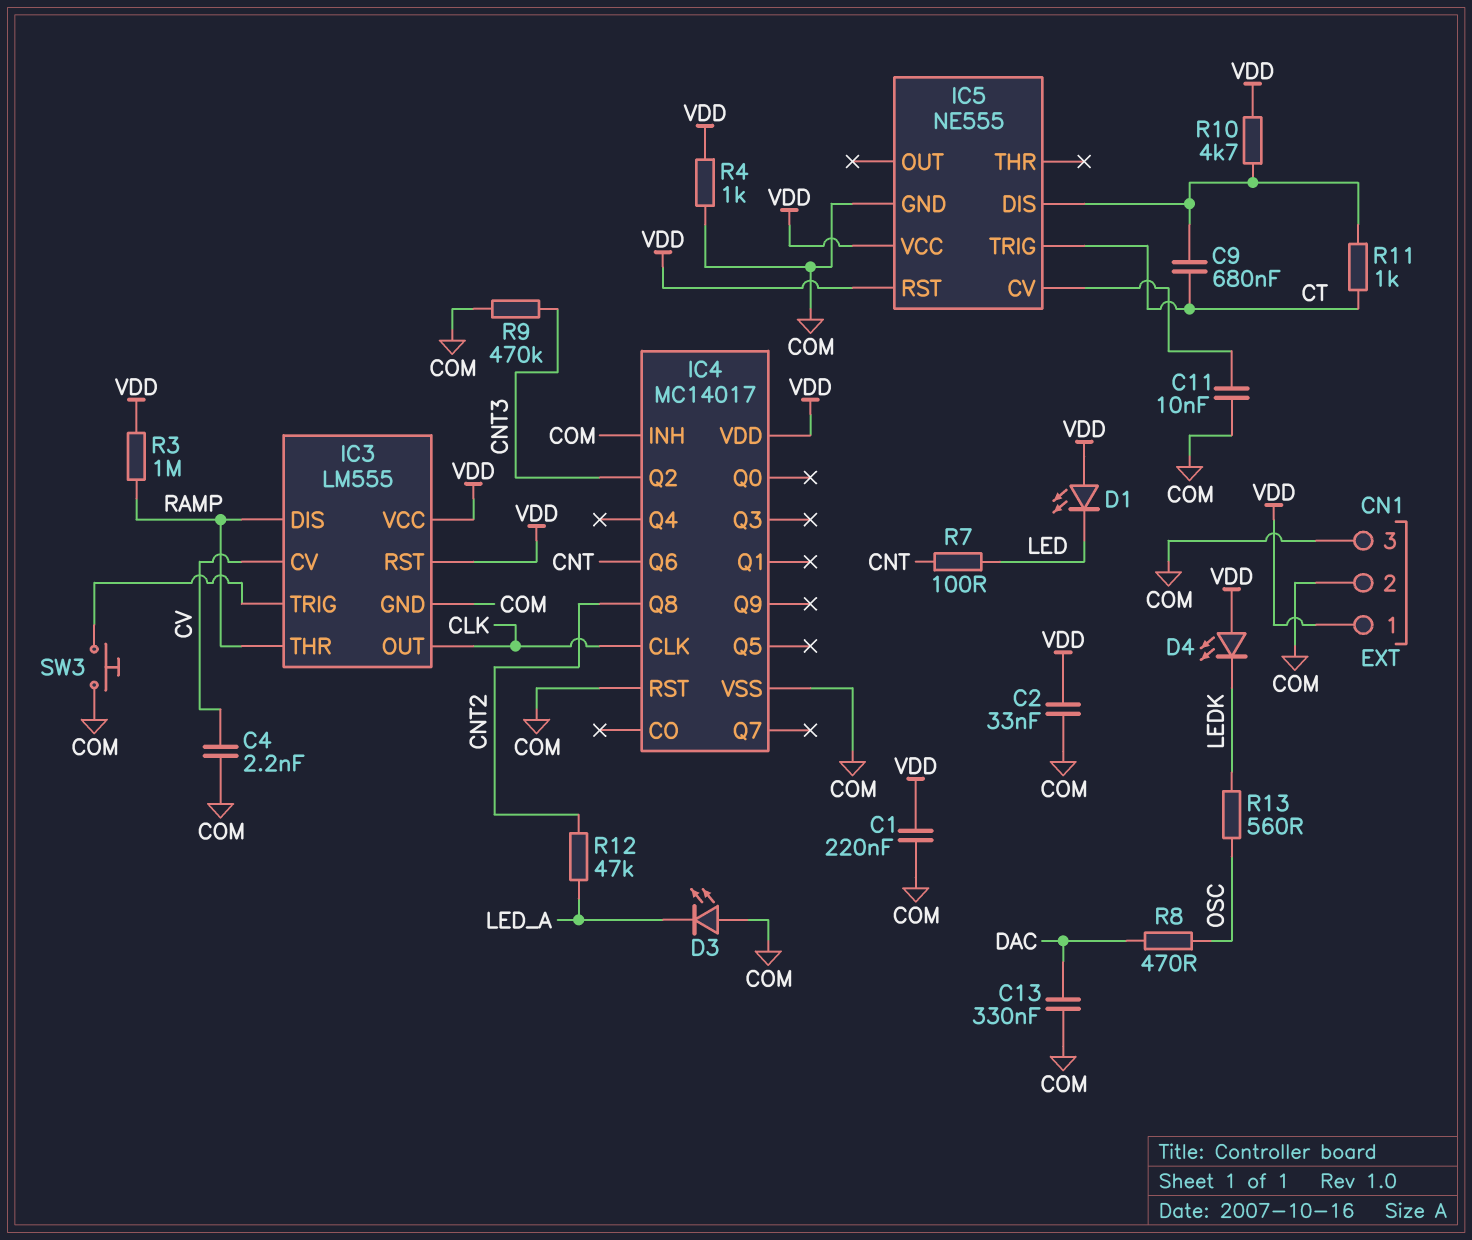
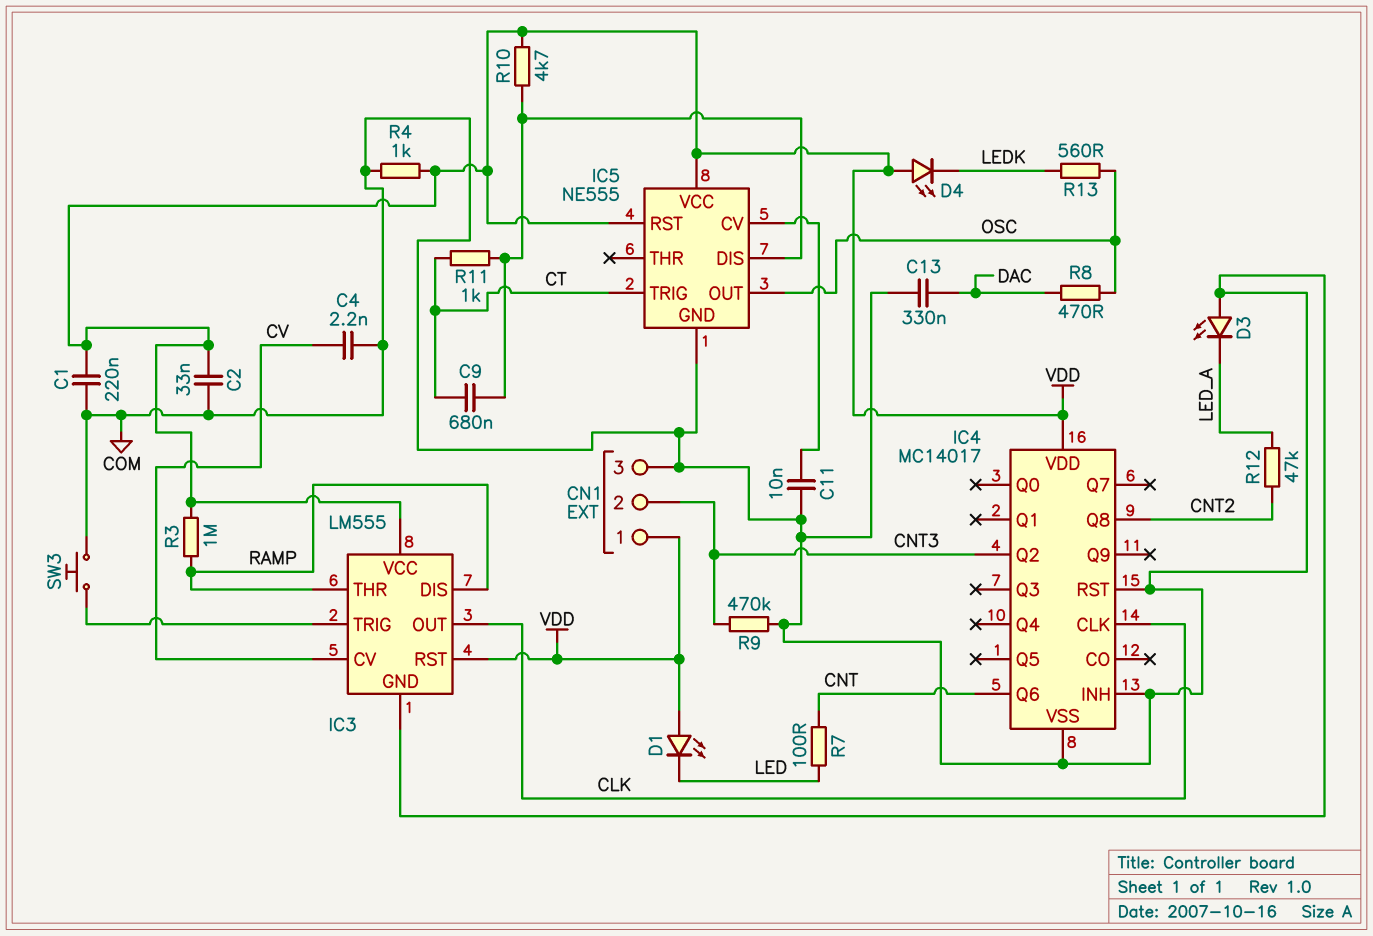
CN1 pin 2: COM -> CNT3
IC5 pin OUT: none -> OSC

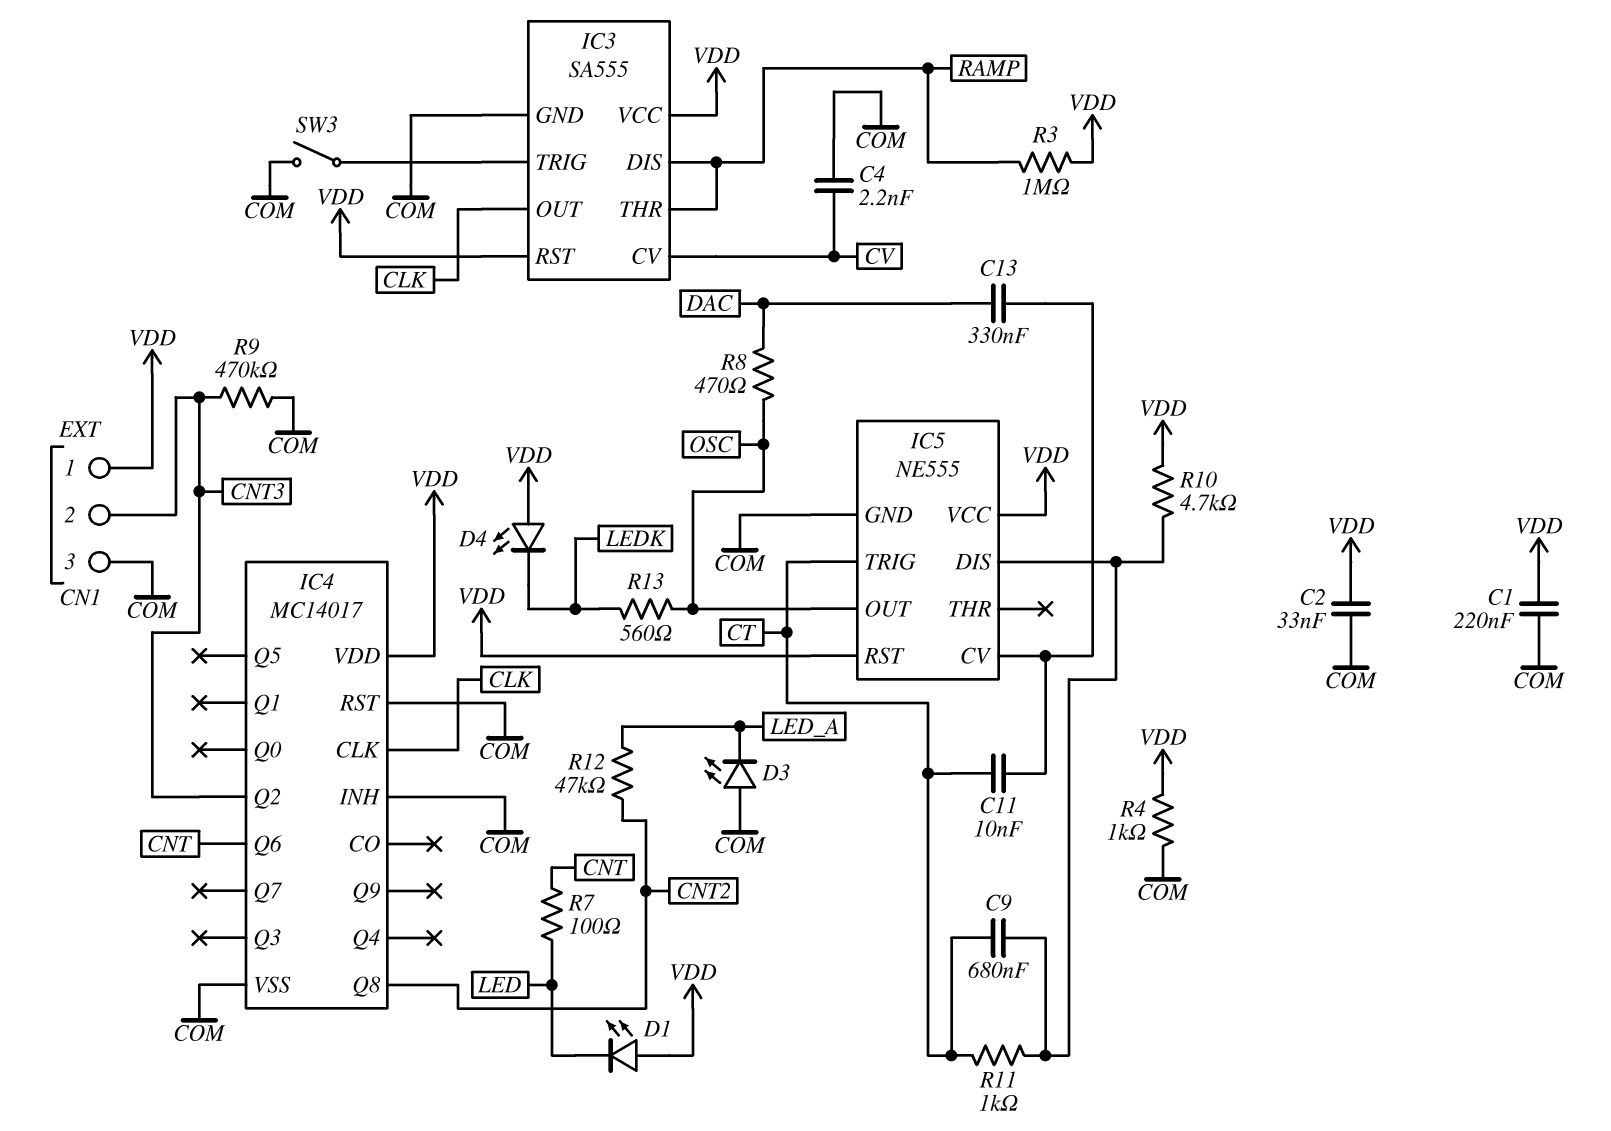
C11: 10nF (COM, IC5/CV) -> 10nF (CT, IC5/CV)
C13: 330nF (COM, DAC) -> 330nF (DAC, IC5/CV)
IC3: LM555 -> SA555
SW3: button (COM, IC3/TRIG) -> switch (COM, IC3/TRIG)

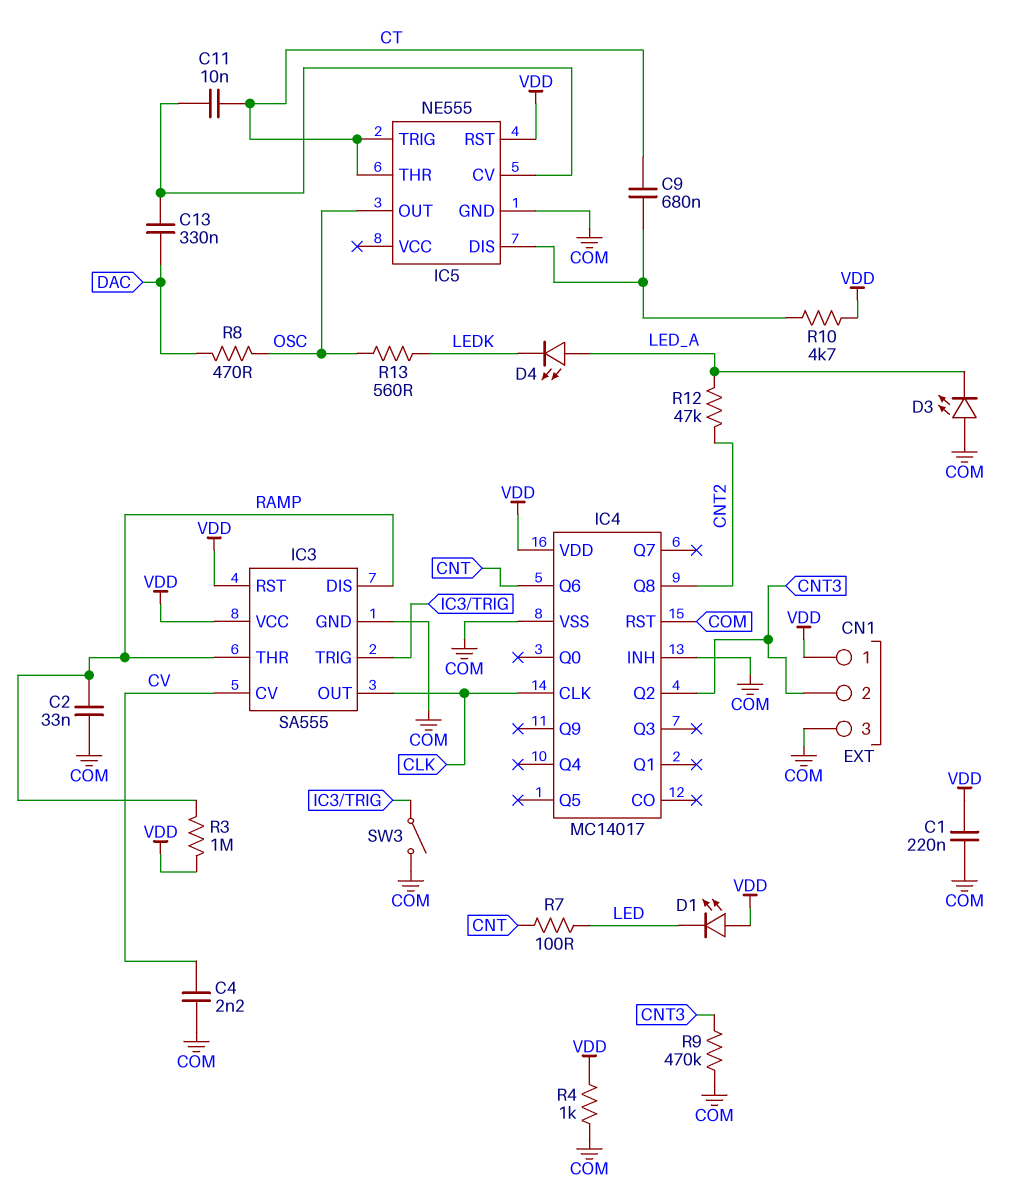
C2: 33nF (COM, VDD) -> 33nF (COM, RAMP)
D4: LED (A VDD, K LEDK) -> LED (A LED_A, K LEDK)
IC5 pin THR: none -> CT
IC5 pin VCC: VDD -> none
R11: 1k (CT, IC5/DIS) -> none

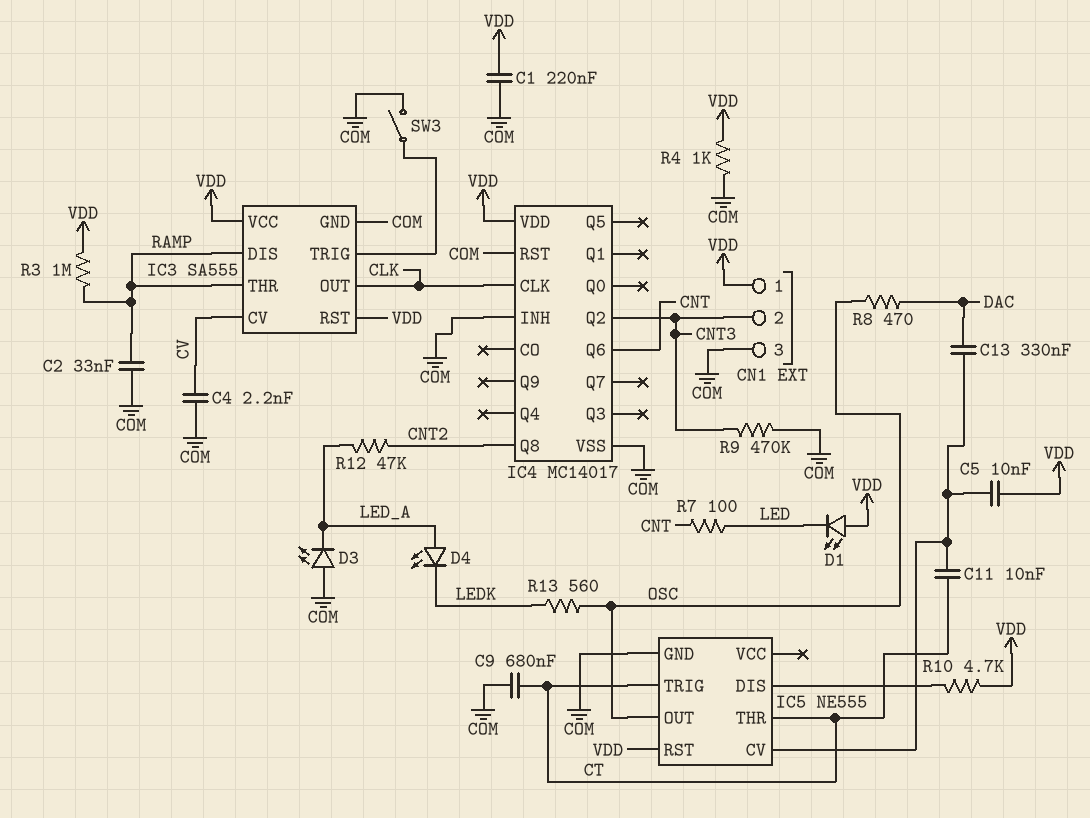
C5: none -> 10nF (IC5/CV, VDD)
C9: 680nF (CT, IC5/DIS) -> 680nF (COM, CT)

